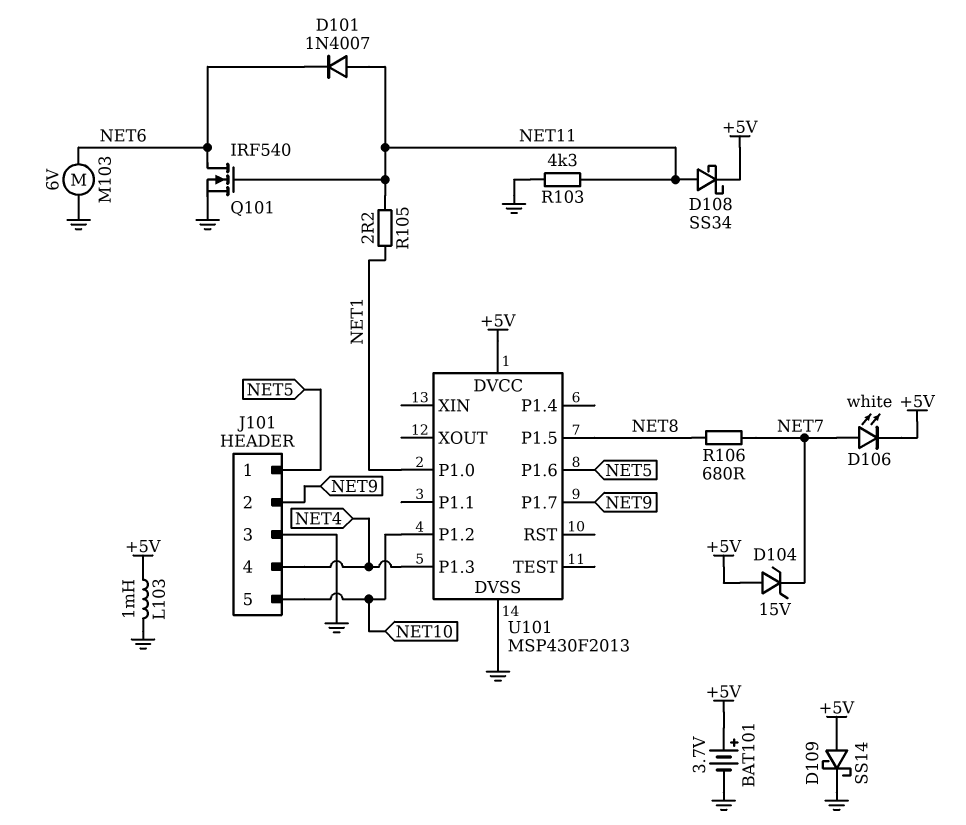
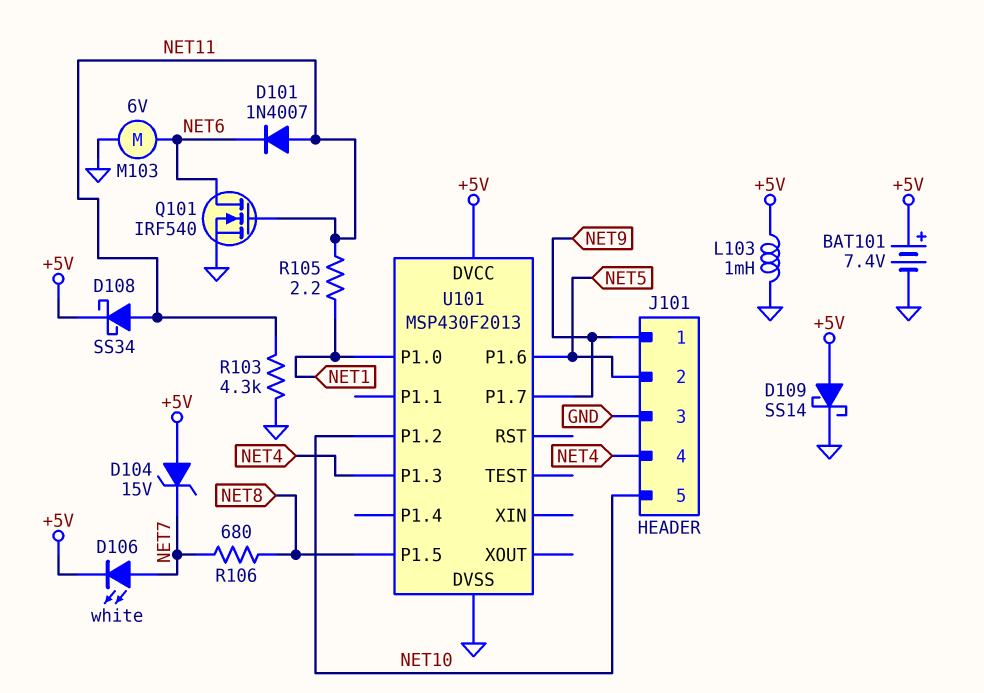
BAT101: 3.7V (plus +5V, minus GND) -> 7.4V (plus +5V, minus GND)
J101 pin 1: NET5 -> NET9
J101 pin 2: NET9 -> NET5

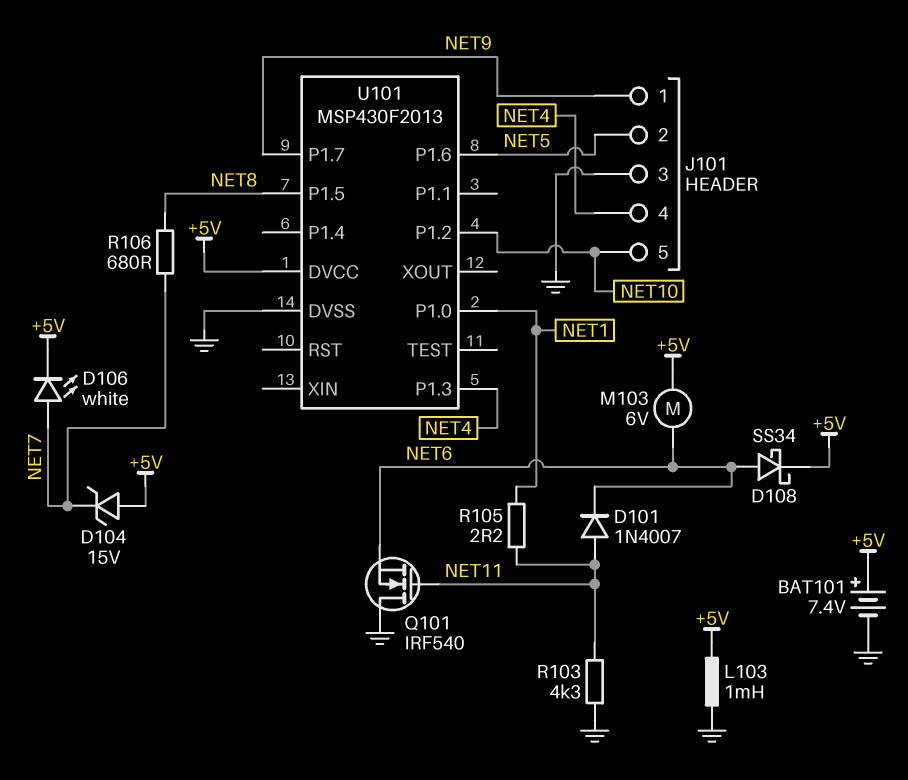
D108: schottky SS34 (A NET11, K +5V) -> schottky SS34 (A NET6, K +5V)
D109: schottky SS14 (A +5V, K GND) -> none
M103: motor 6V (GND, NET6) -> motor 6V (+5V, NET6)
Q101: NMOS IRF540 (G NET11, D NET6, S GND) -> NMOS IRF540 (G NET11, D GND, S NET6)

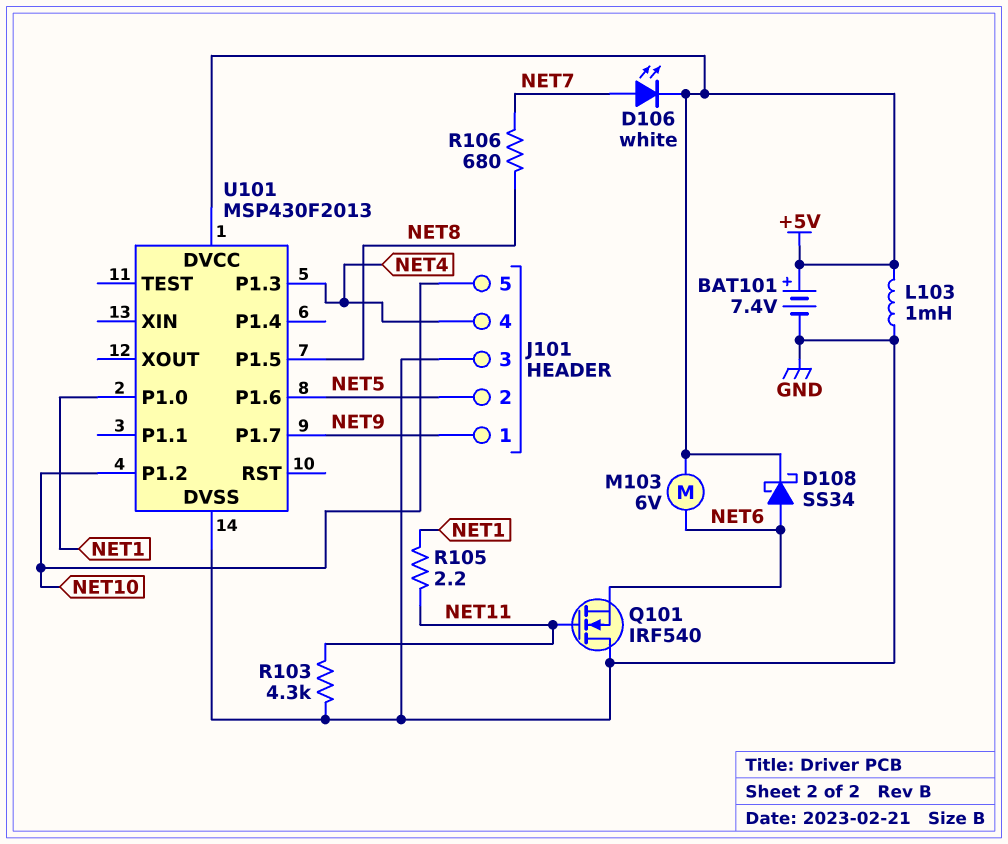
D101: diode 1N4007 (A NET11, K NET6) -> none
D104: zener 15V (A +5V, K NET7) -> none

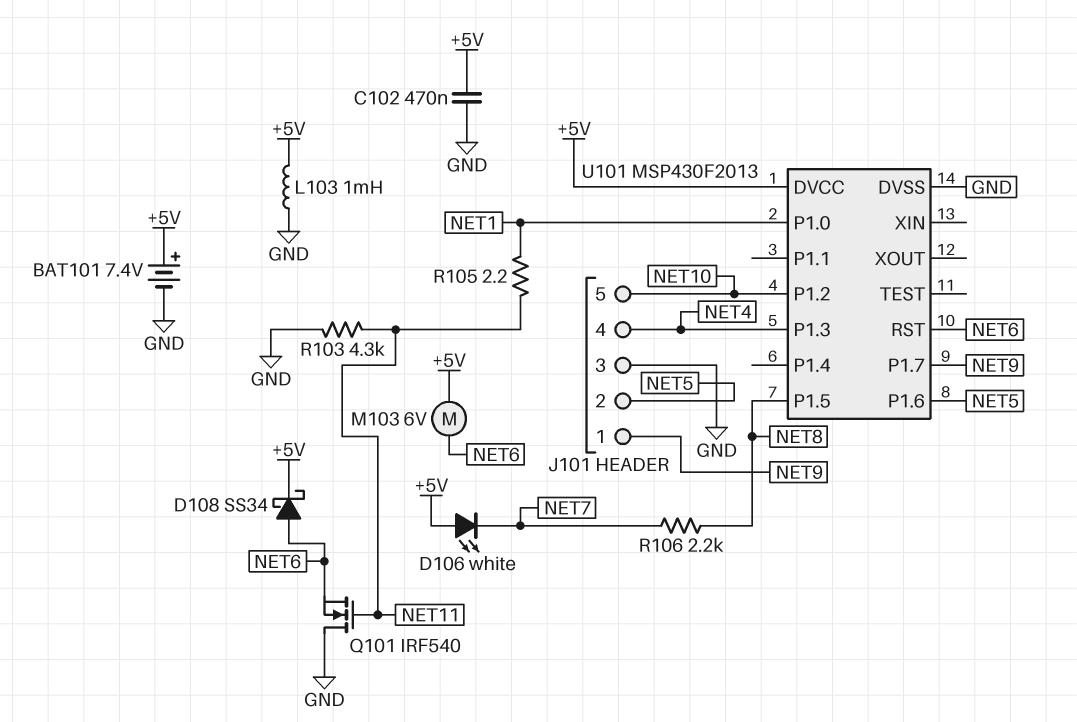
C102: none -> 470nF (+5V, GND)
D106: LED white (A NET7, K +5V) -> LED white (A +5V, K NET7)
R106: 680 (NET7, NET8) -> 2.2k (NET7, NET8)
U101 pin RST: none -> NET6

